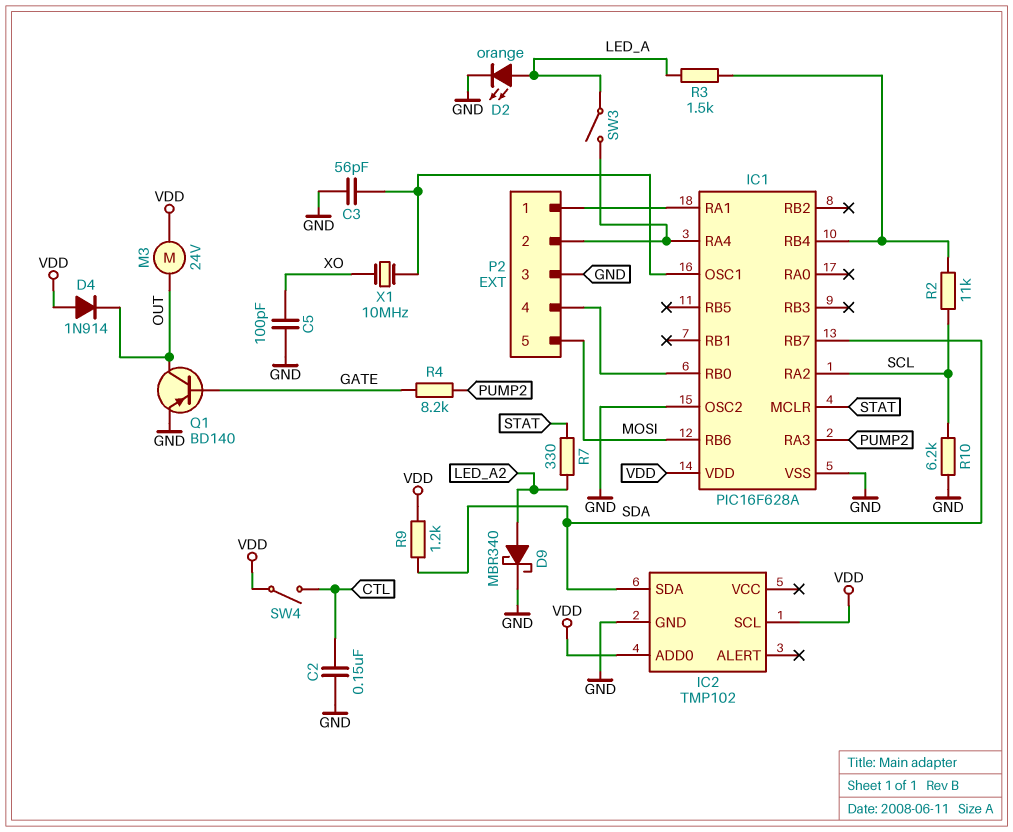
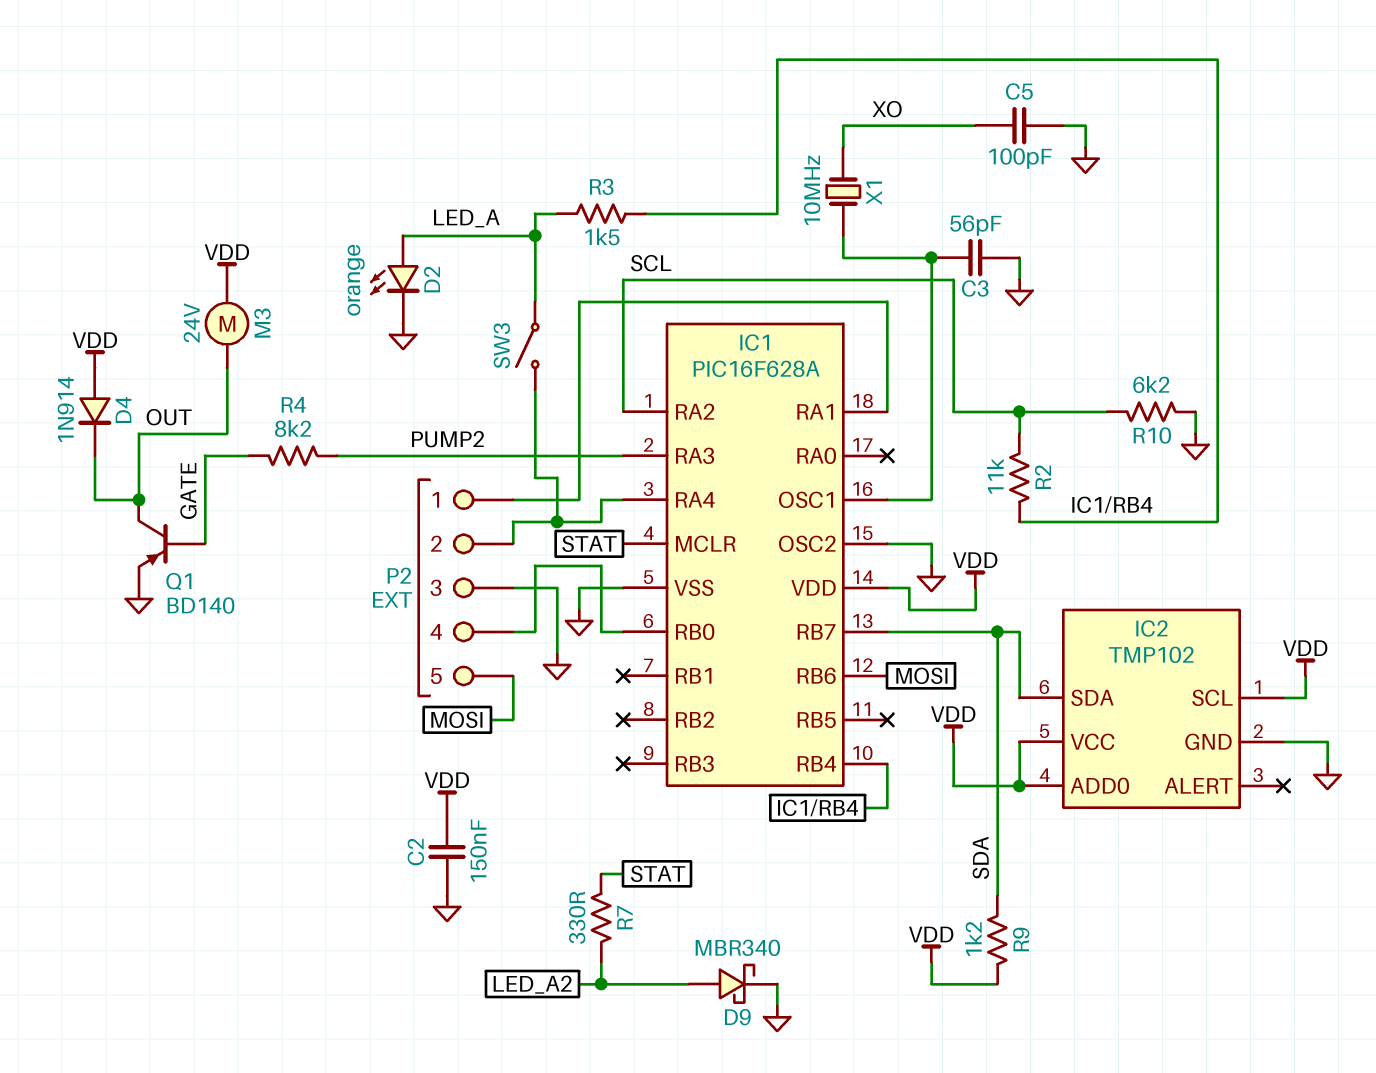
C2: 150nF (CTL, GND) -> 150nF (GND, VDD)
IC2 pin VCC: none -> VDD
SW4: switch (CTL, VDD) -> none

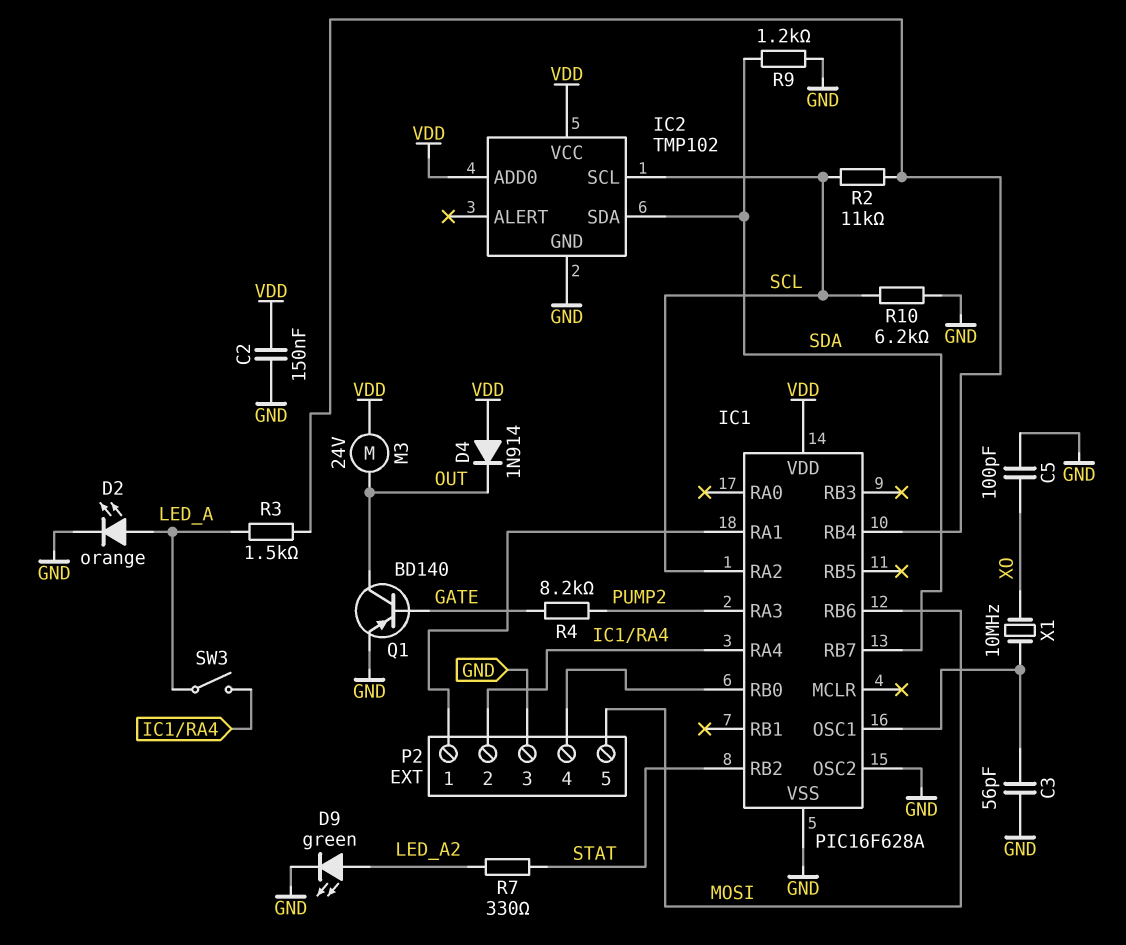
D9: schottky MBR340 (A LED_A2, K GND) -> LED green (A LED_A2, K GND)
IC1 pin MCLR: STAT -> none
IC1 pin RB2: none -> STAT
IC2 pin SCL: VDD -> SCL
R9: 1.2k (SDA, VDD) -> 1.2k (GND, SDA)

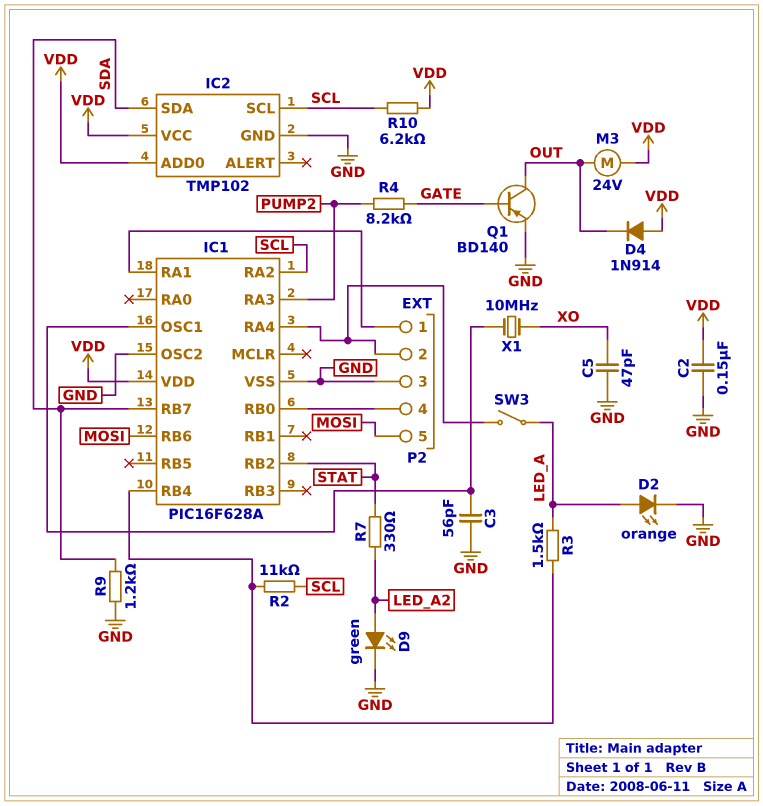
C5: 100pF (GND, XO) -> 47pF (GND, XO)
R10: 6.2k (GND, SCL) -> 6.2k (SCL, VDD)

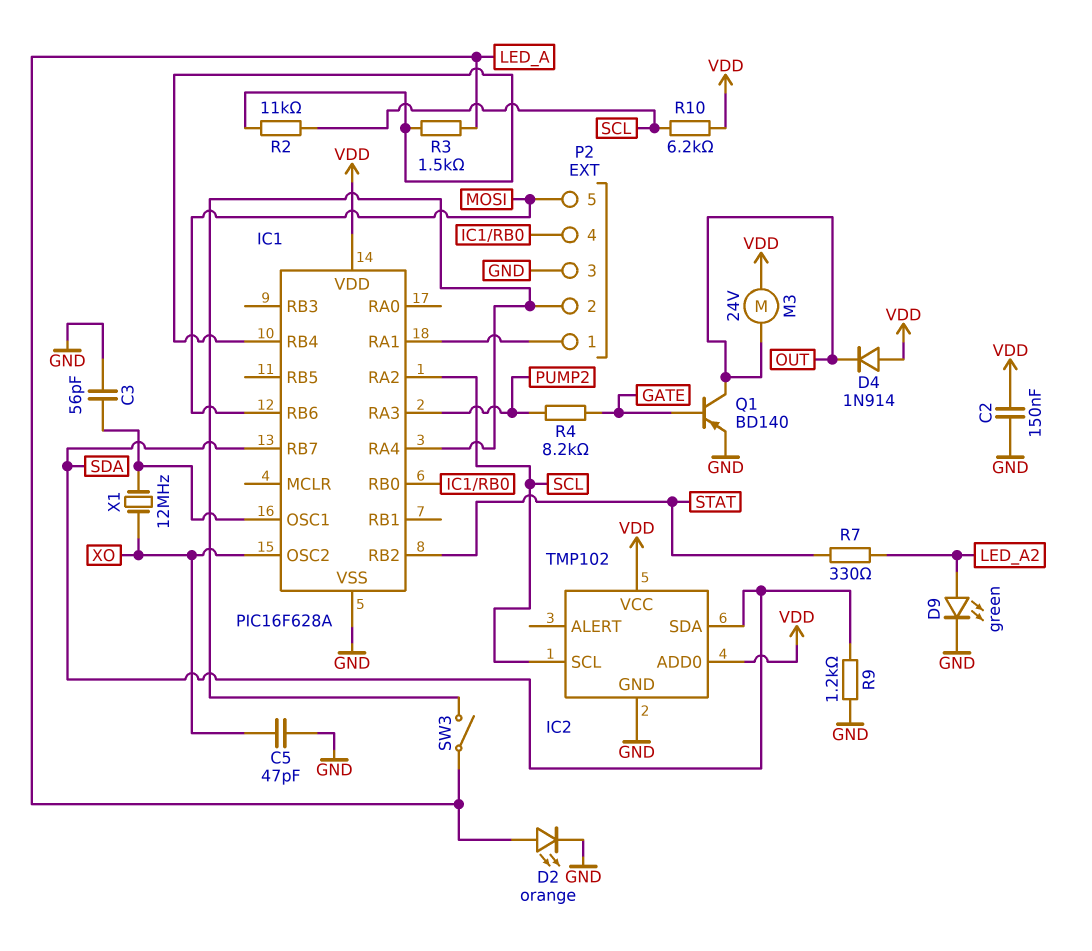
IC1 pin OSC2: GND -> XO
X1: 10MHz (IC1/OSC1, XO) -> 12MHz (IC1/OSC1, XO)

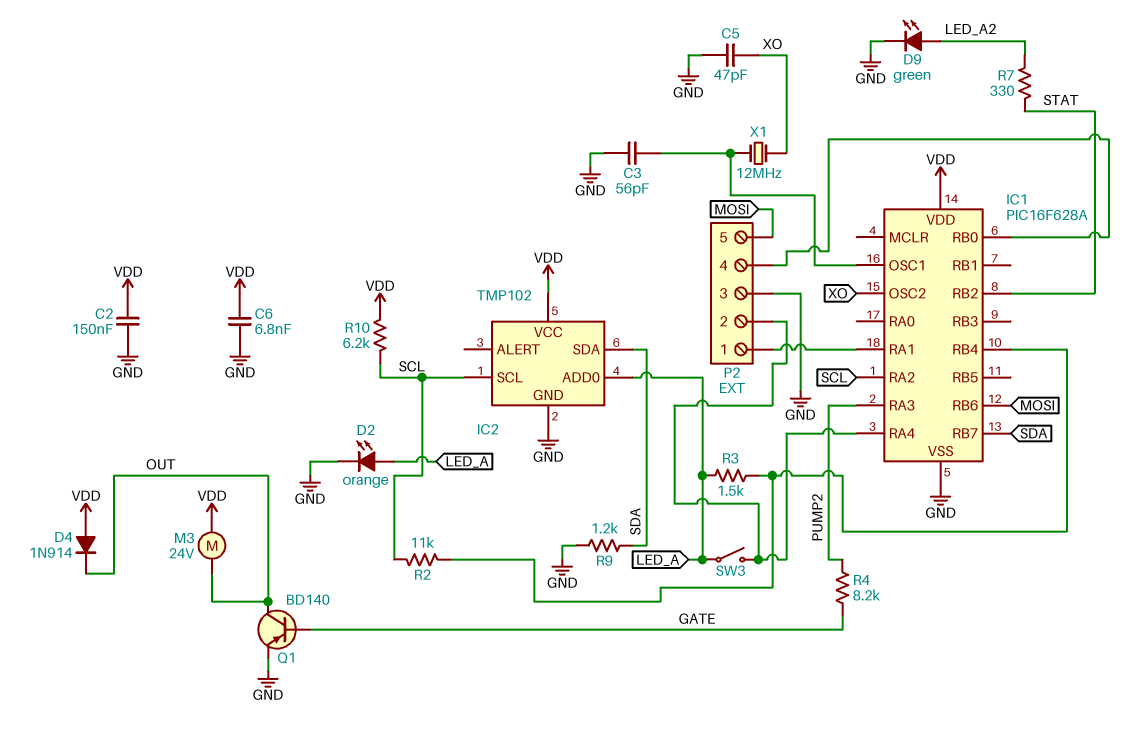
C6: none -> 6.8nF (GND, VDD)
IC2 pin ADD0: VDD -> LED_A

